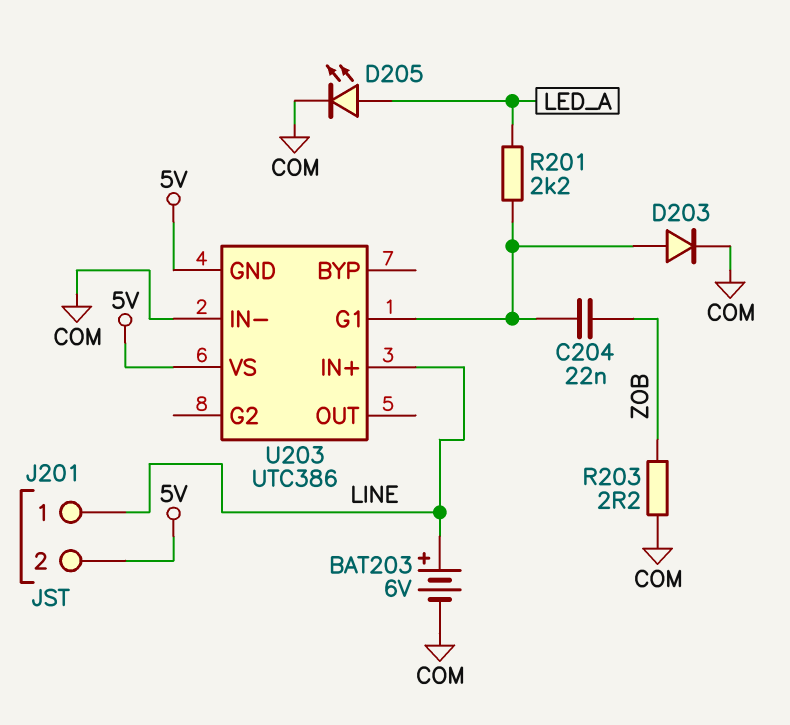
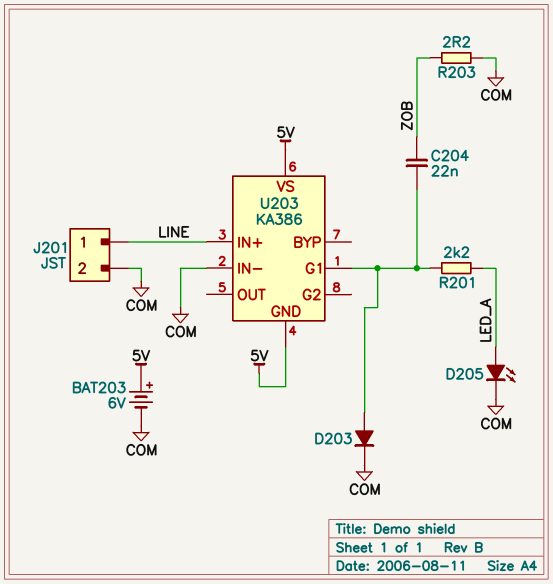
BAT203: 6V (plus LINE, minus COM) -> 6V (plus 5V, minus COM)
J201 pin 2: 5V -> COM
U203: UTC386 -> KA386

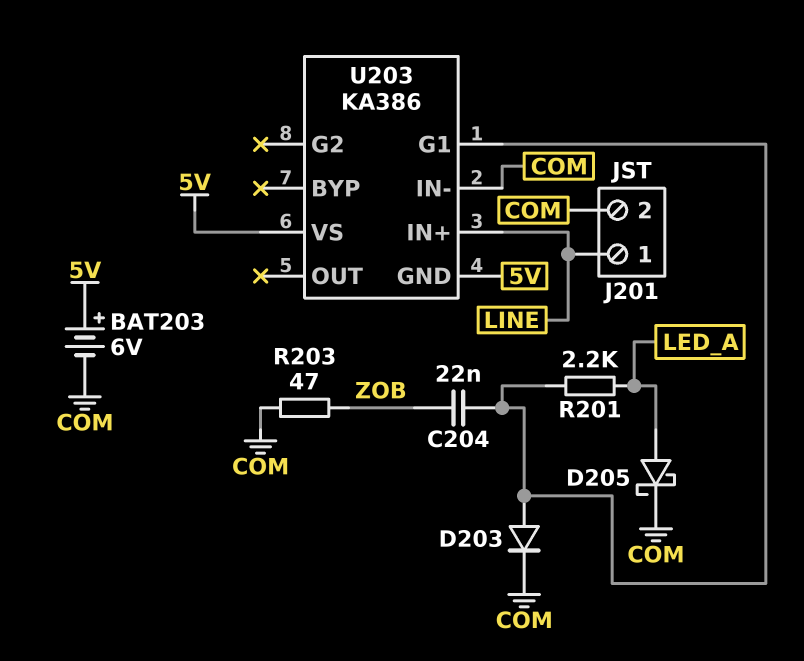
D205: LED (A LED_A, K COM) -> schottky (A LED_A, K COM)
R203: 2.2 (COM, ZOB) -> 47 (COM, ZOB)

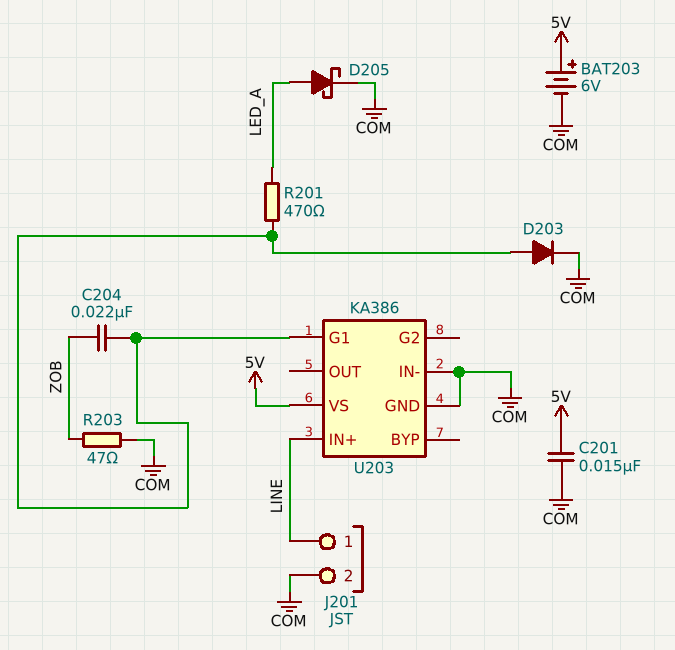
C201: none -> 15nF (5V, COM)
R201: 2.2k (LED_A, U203/G1) -> 470 (LED_A, U203/G1)
U203 pin GND: 5V -> COM

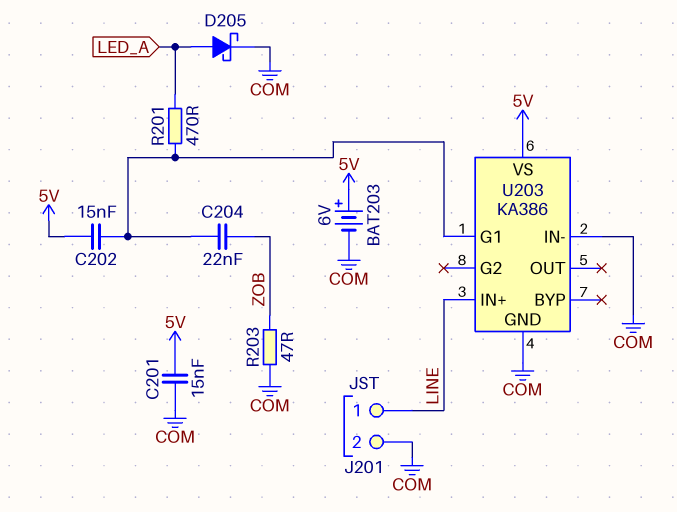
C202: none -> 15nF (5V, U203/G1)
D203: diode (A U203/G1, K COM) -> none

